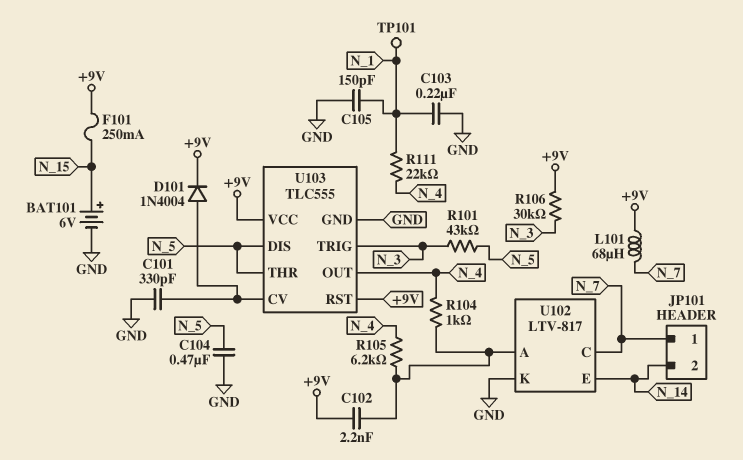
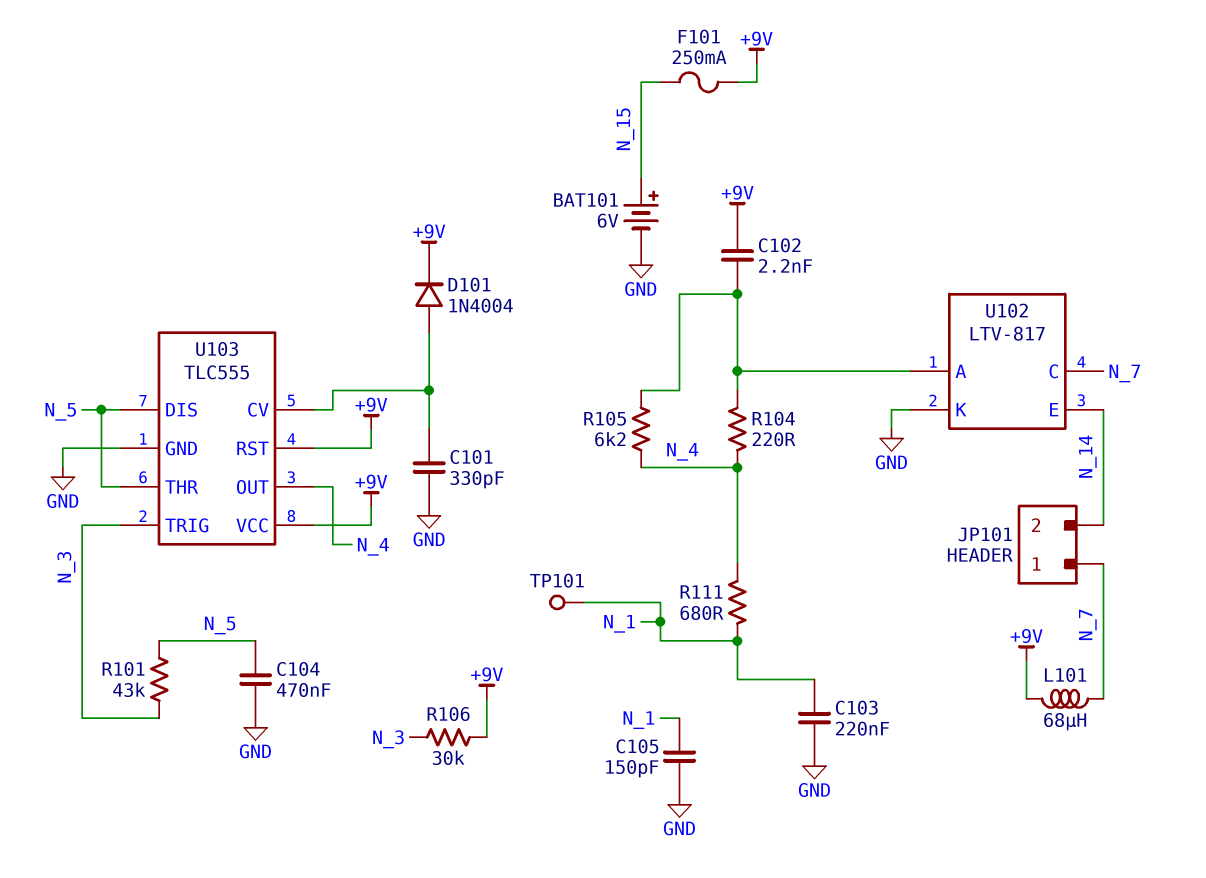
R104: 1k (N_4, U102/A) -> 220 (N_4, U102/A)
R111: 22k (N_1, N_4) -> 680 (N_1, N_4)

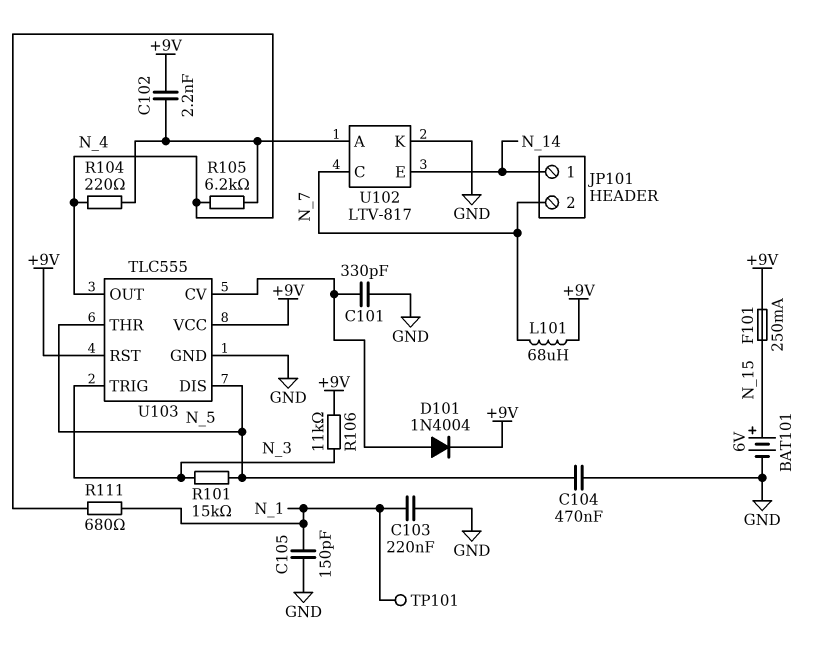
JP101 pin 1: N_7 -> N_14
JP101 pin 2: N_14 -> N_7
R101: 43k (N_3, N_5) -> 15k (N_3, N_5)
R106: 30k (+9V, N_3) -> 11k (+9V, N_3)

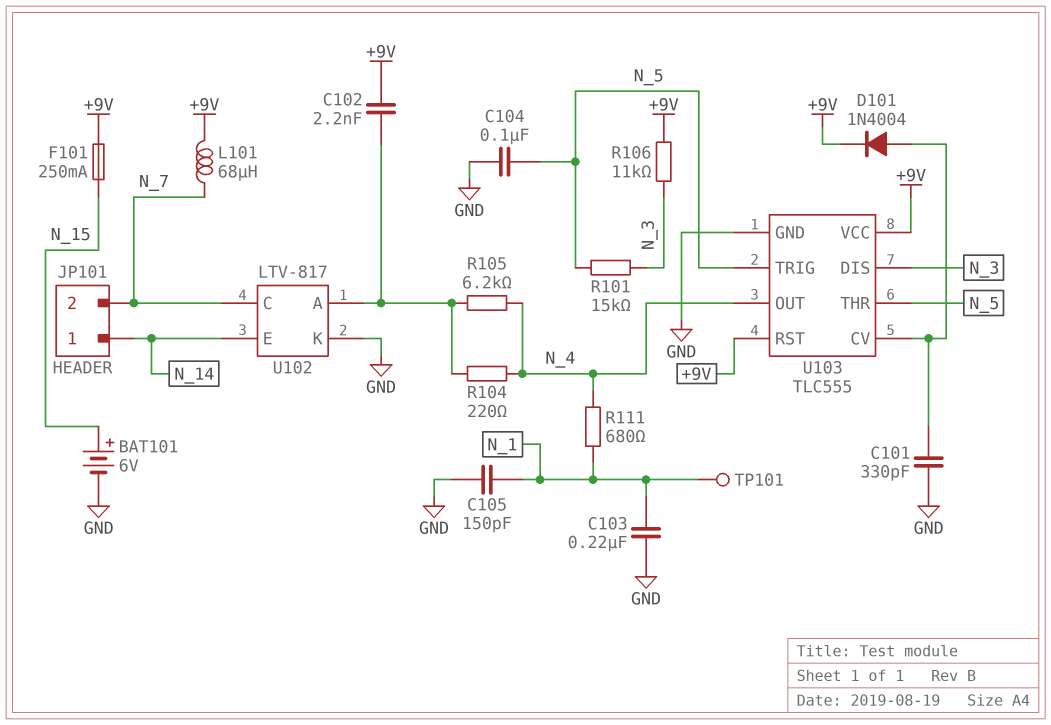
C104: 470nF (GND, N_5) -> 100nF (GND, N_5)
U103 pin DIS: N_5 -> N_3
U103 pin TRIG: N_3 -> N_5

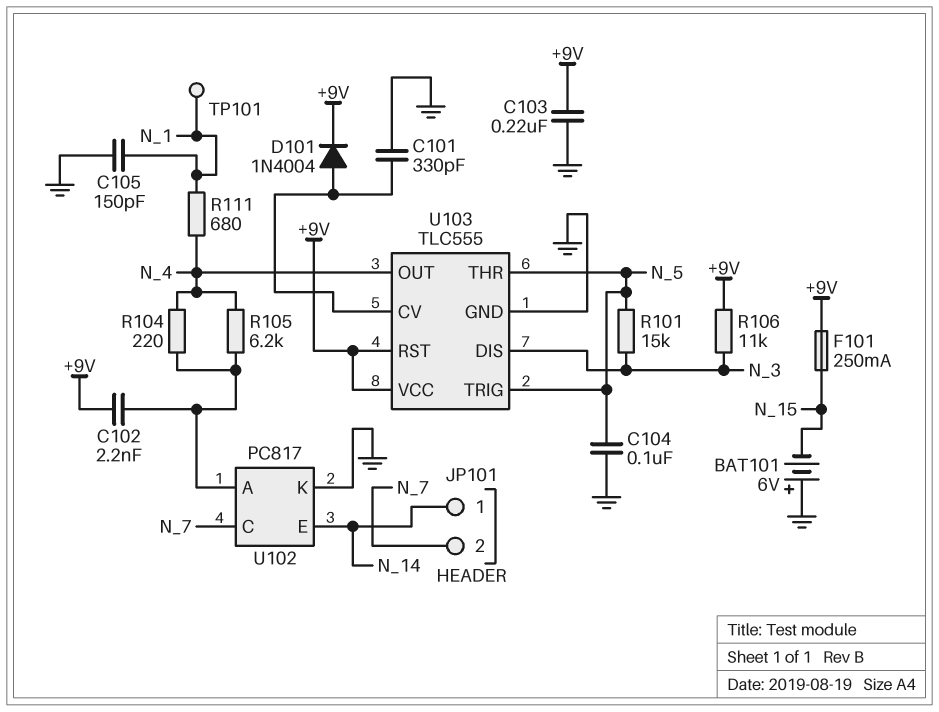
BAT101: 6V (plus N_15, minus GND) -> 6V (plus GND, minus N_15)
C103: 220nF (GND, N_1) -> 220nF (+9V, GND)
L101: 68uH (+9V, N_7) -> none
U102: LTV-817 -> PC817

